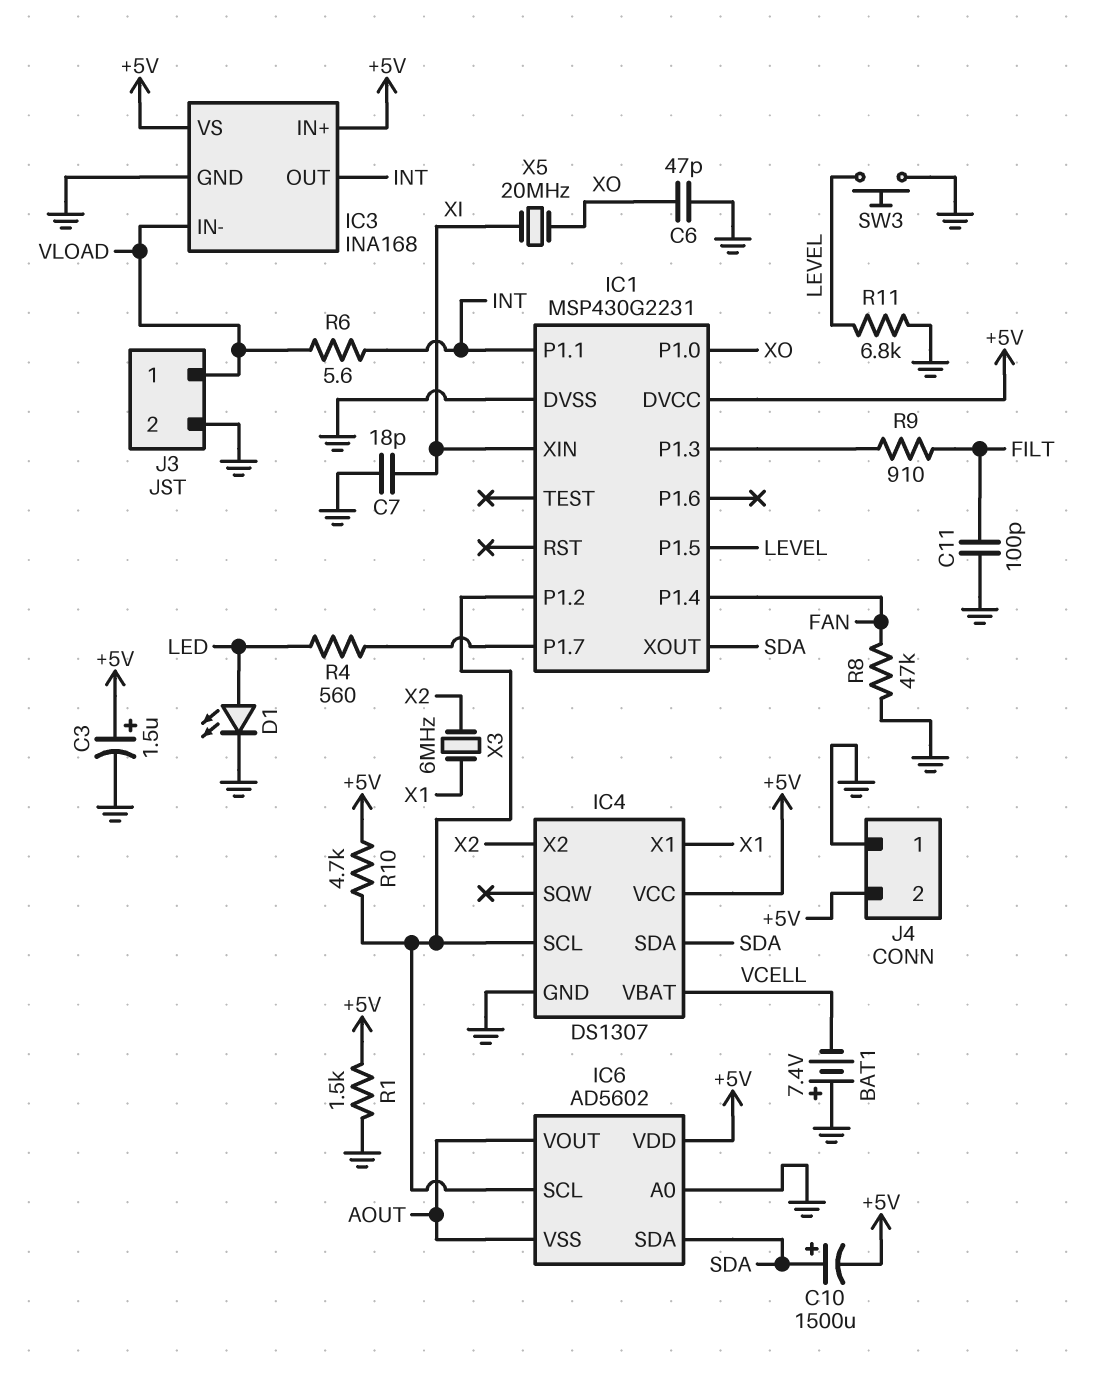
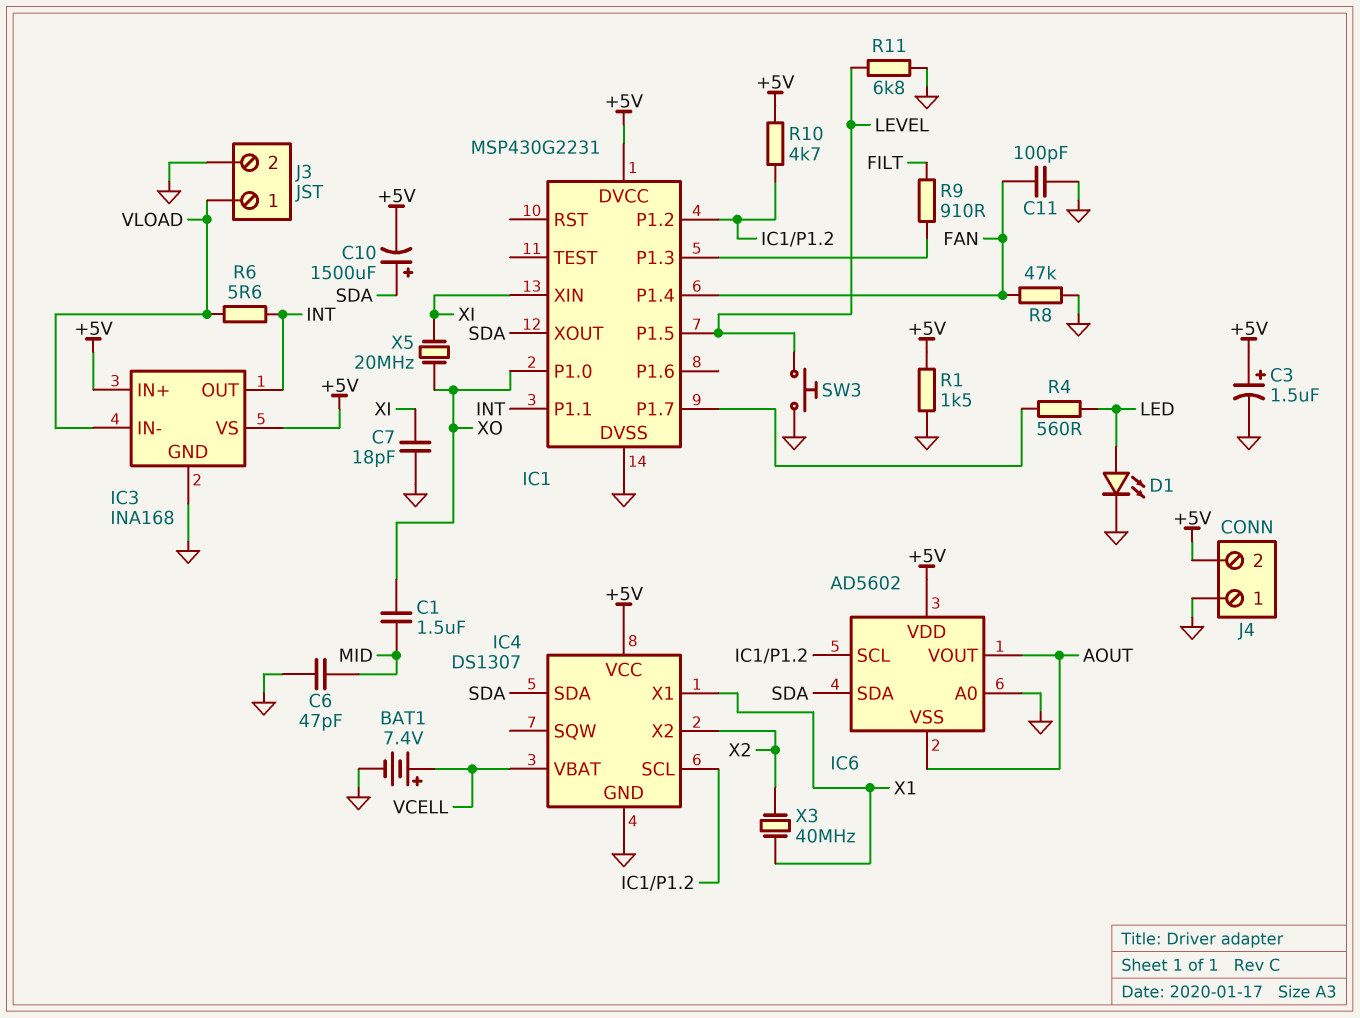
BAT1: 7.4V (plus GND, minus VCELL) -> 7.4V (plus VCELL, minus GND)
C1: none -> 1.5uF (MID, XO)
C6: 47pF (GND, XO) -> 47pF (GND, MID)
C11: 100pF (FILT, GND) -> 100pF (FAN, GND)
X3: 6MHz (X1, X2) -> 40MHz (X1, X2)

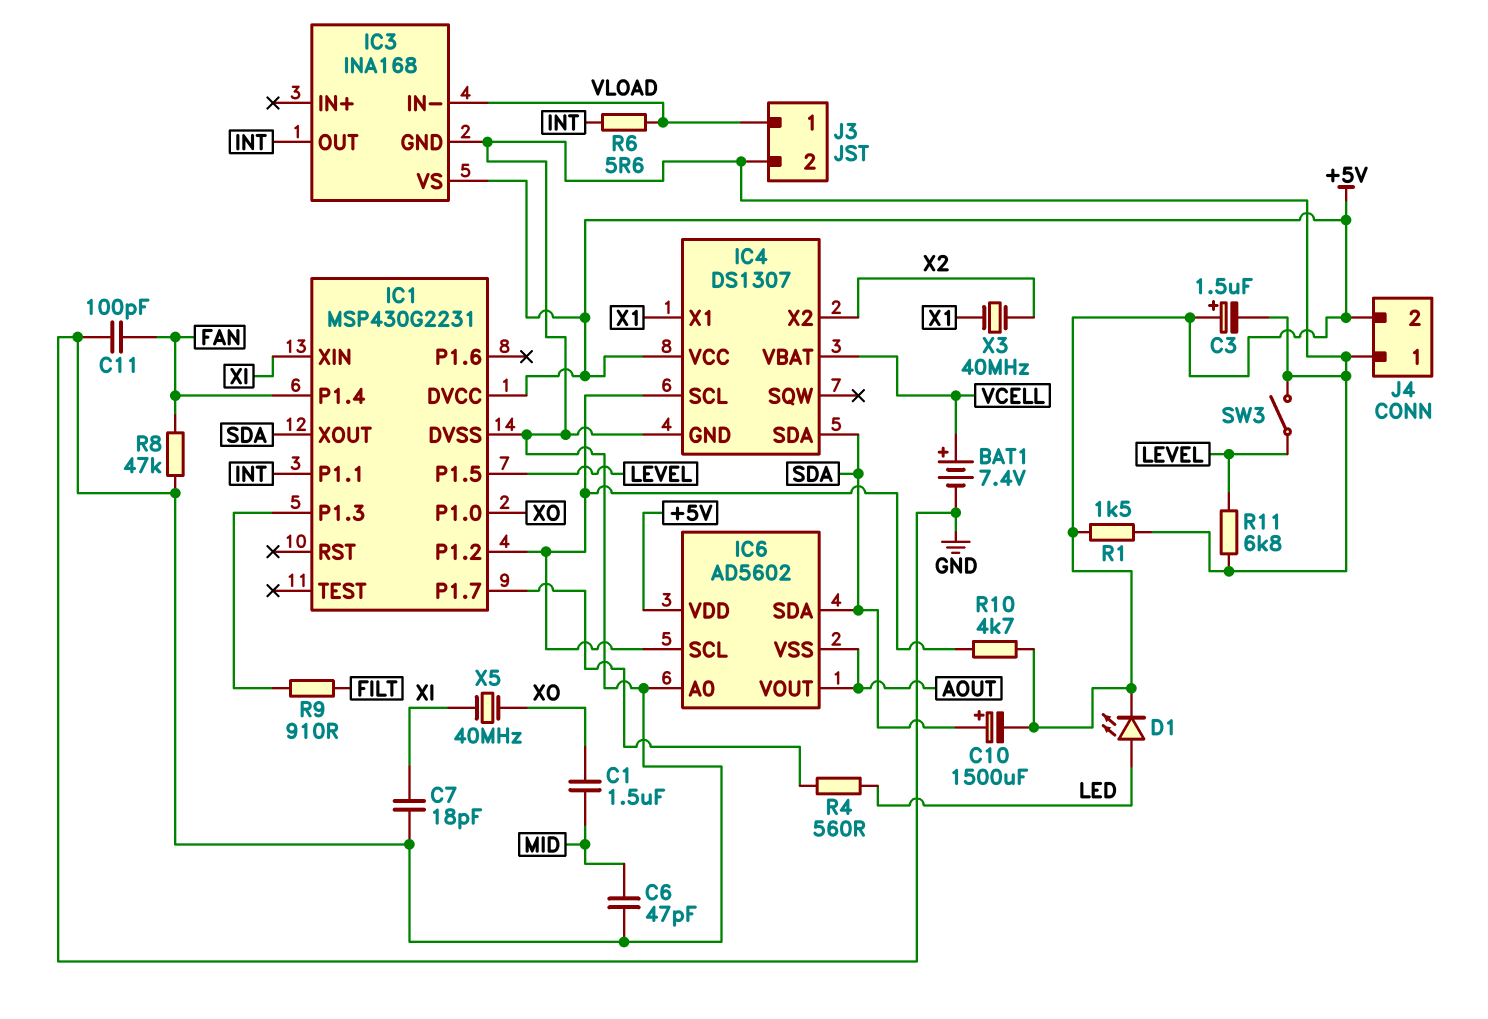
D1: LED (A LED, K GND) -> LED (A LED, K +5V)
IC3 pin IN+: +5V -> none
SW3: button (GND, LEVEL) -> switch (GND, LEVEL)
X5: 20MHz (XI, XO) -> 40MHz (XI, XO)

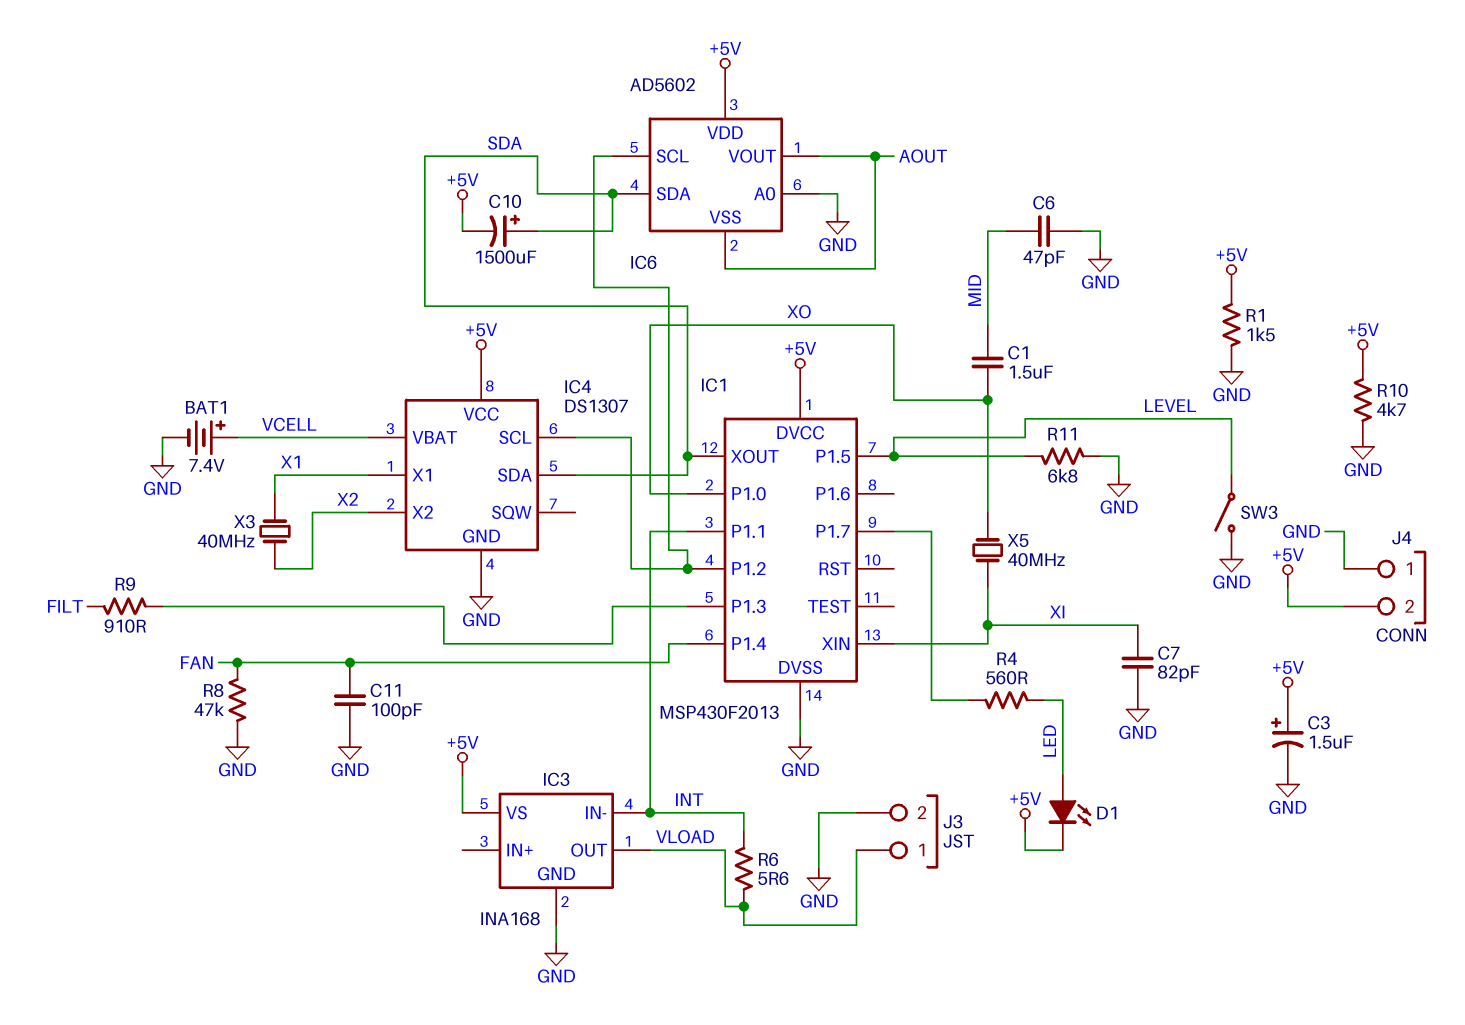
C7: 18pF (GND, XI) -> 82pF (GND, XI)
IC1: MSP430G2231 -> MSP430F2013
IC3 pin IN-: VLOAD -> INT
IC3 pin OUT: INT -> VLOAD
R10: 4.7k (+5V, IC1/P1.2) -> 4.7k (+5V, GND)

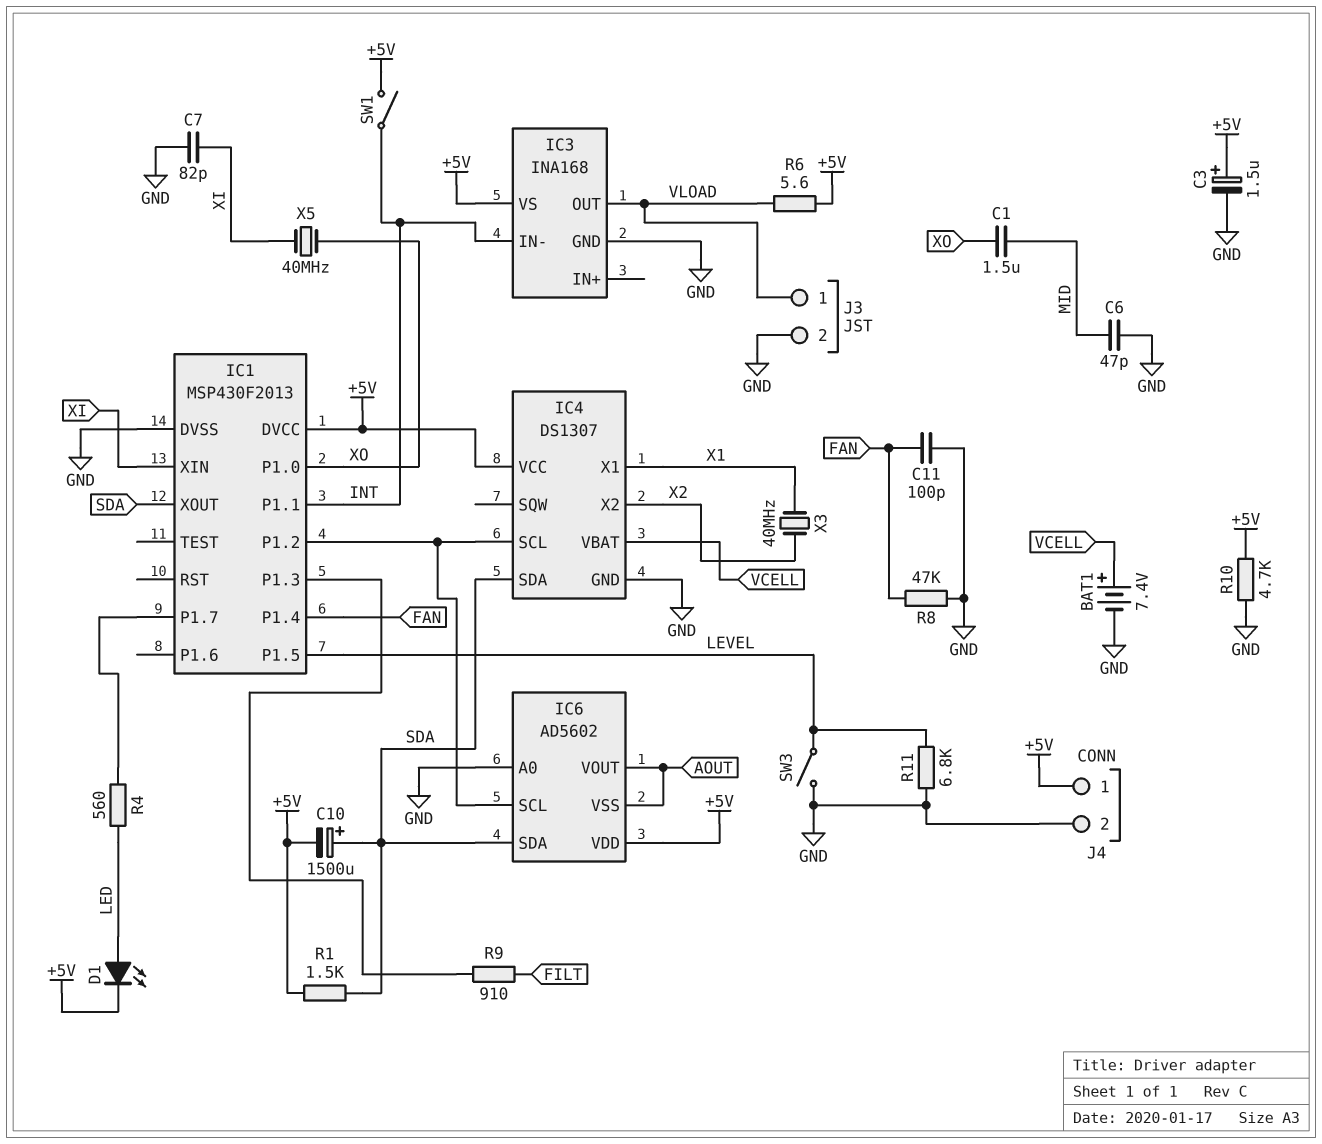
J4 pin 1: GND -> +5V
J4 pin 2: +5V -> GND
R1: 1.5k (+5V, GND) -> 1.5k (+5V, SDA)
R6: 5.6 (INT, VLOAD) -> 5.6 (+5V, VLOAD)
SW1: none -> switch (+5V, INT)

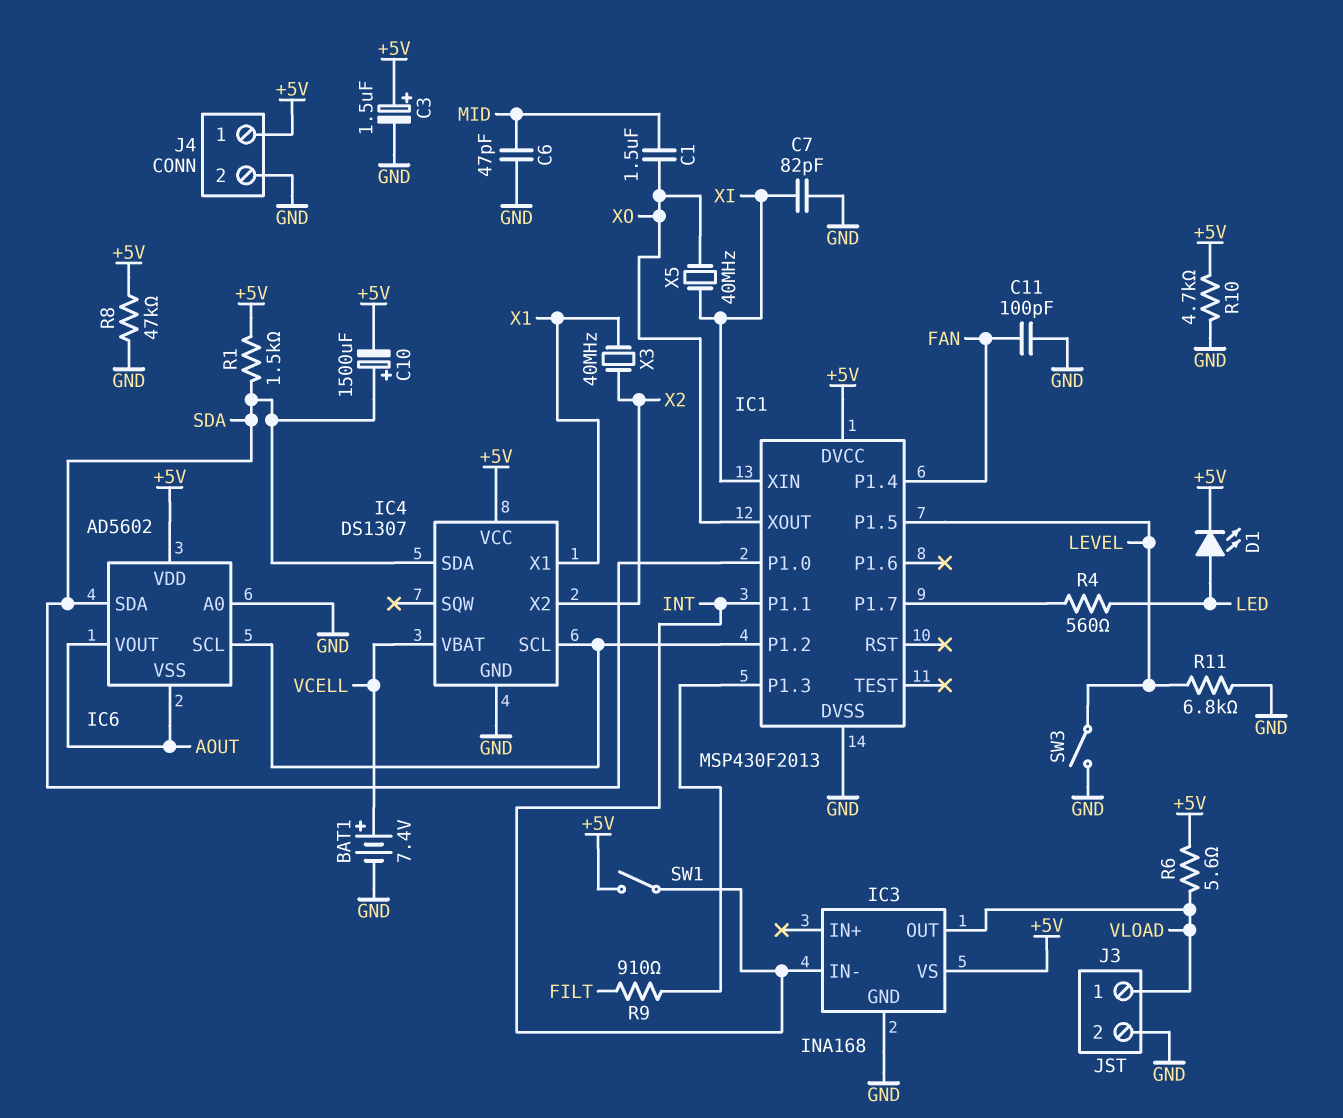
IC1 pin P1.0: XO -> SDA
IC1 pin XOUT: SDA -> XO
R8: 47k (FAN, GND) -> 47k (+5V, GND)

